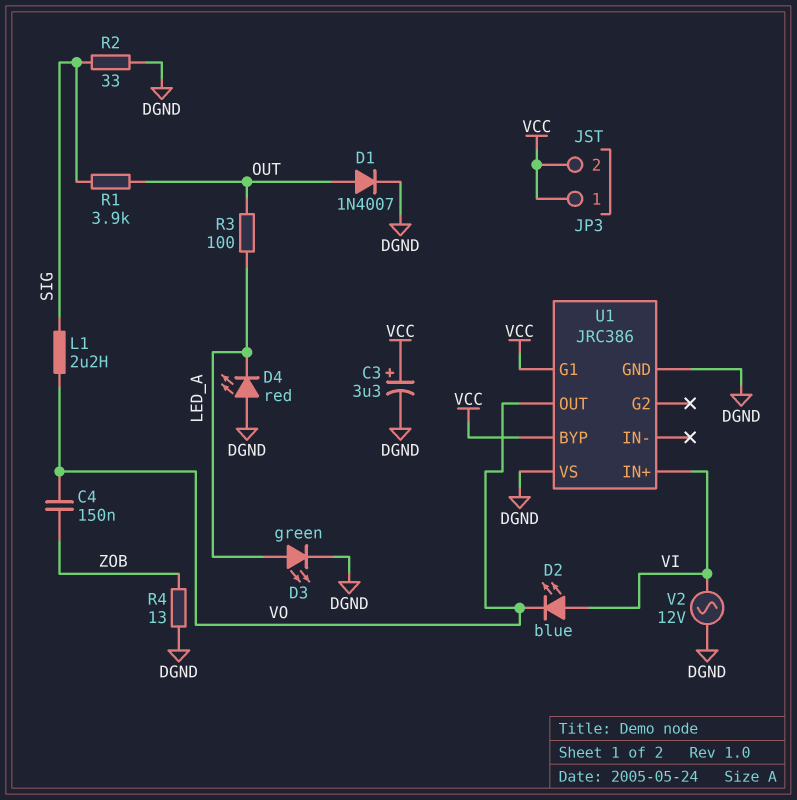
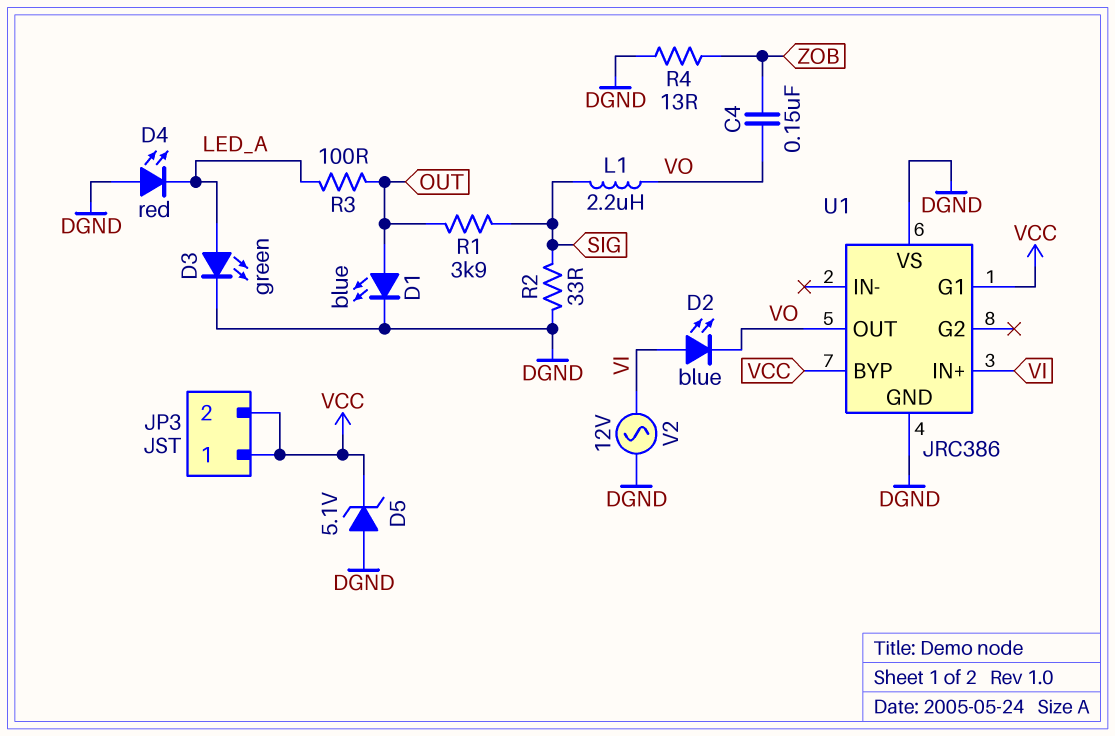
C3: 3.3uF (plus VCC, minus DGND) -> none
D1: diode 1N4007 (A OUT, K DGND) -> LED blue (A OUT, K DGND)
D5: none -> zener 5.1V (A DGND, K VCC)

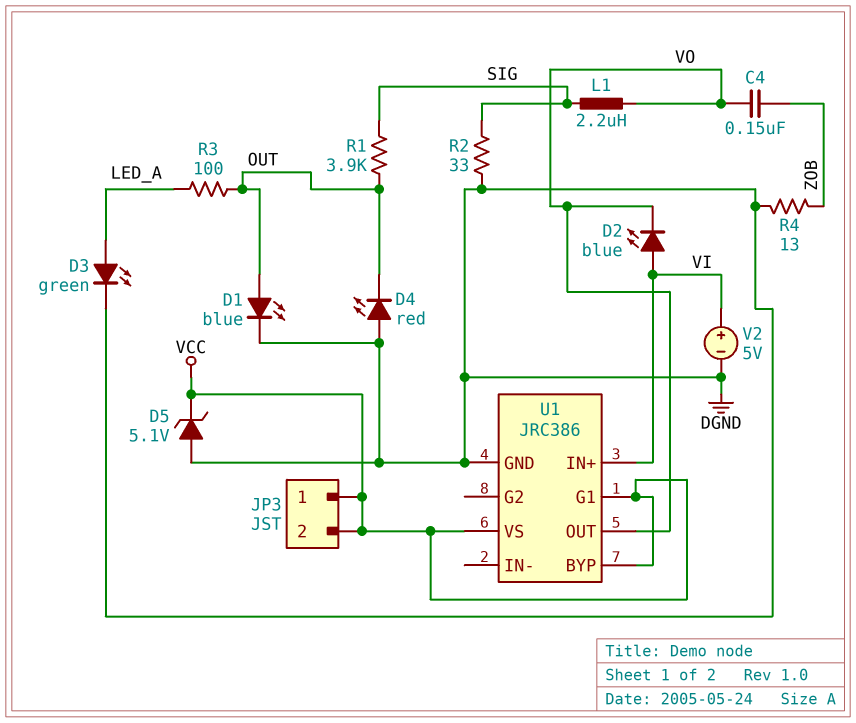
D4: LED red (A DGND, K LED_A) -> LED red (A DGND, K OUT)
U1 pin VS: DGND -> VCC
V2: AC 12V (DGND, VI) -> 5V (plus VI, minus DGND)

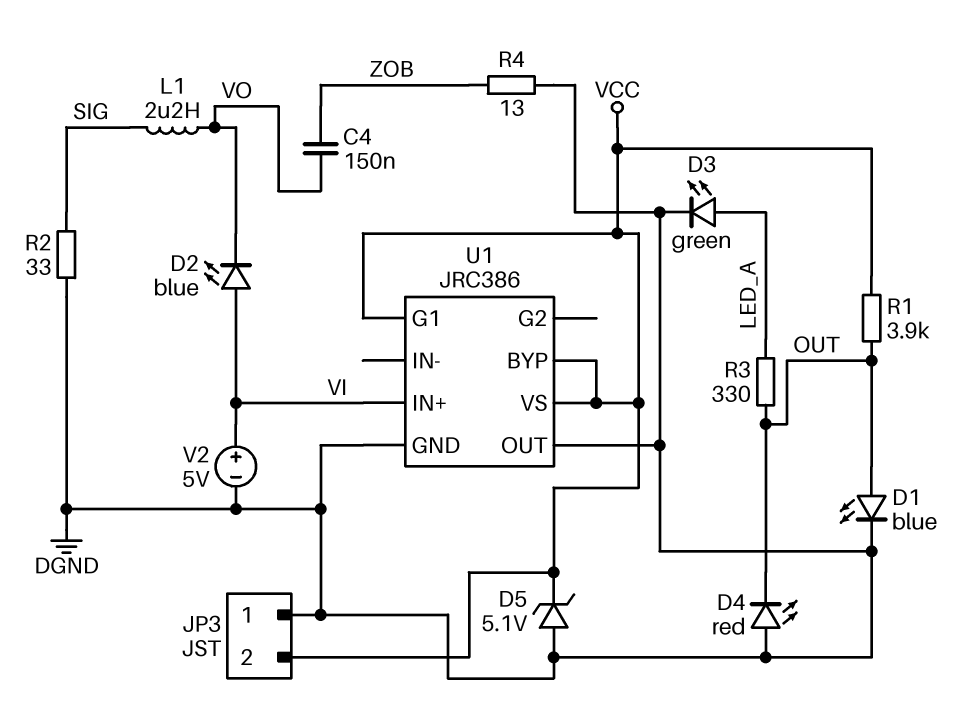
JP3 pin 1: VCC -> DGND
R1: 3.9k (OUT, SIG) -> 3.9k (OUT, VCC)
R3: 100 (LED_A, OUT) -> 330 (LED_A, OUT)
U1 pin OUT: VO -> DGND

